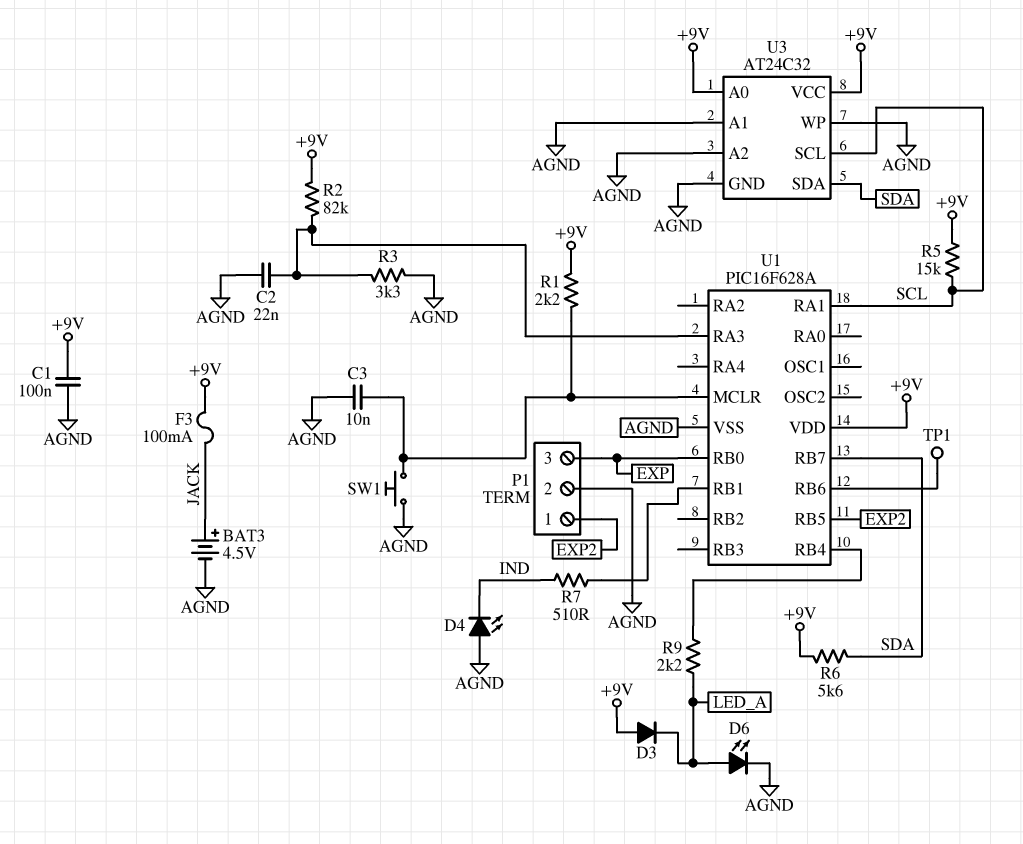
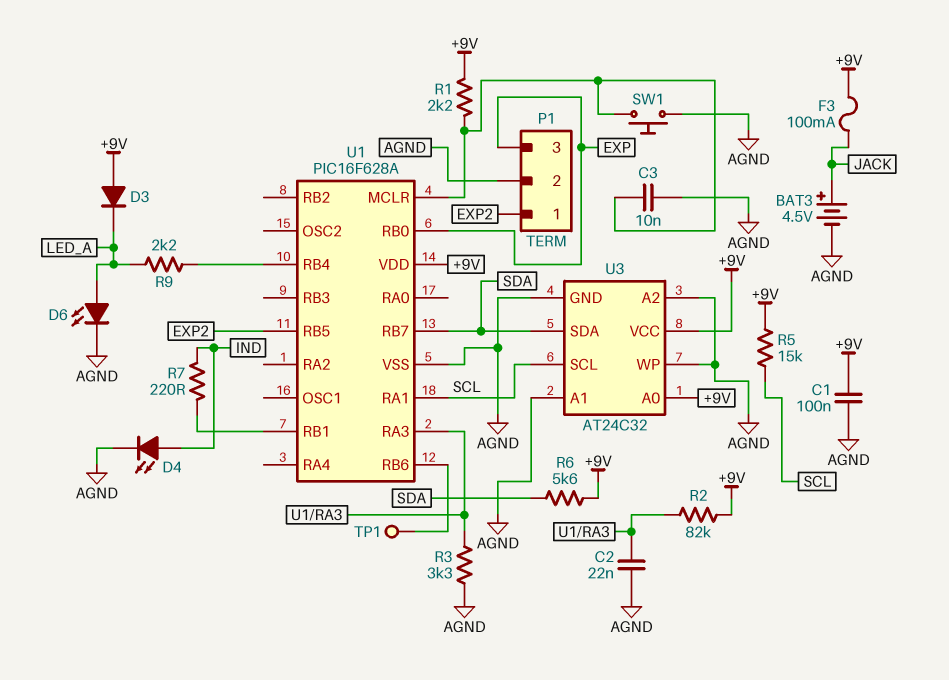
D4: LED (A AGND, K IND) -> LED (A IND, K AGND)
R7: 510 (IND, U1/RB1) -> 220 (IND, U1/RB1)

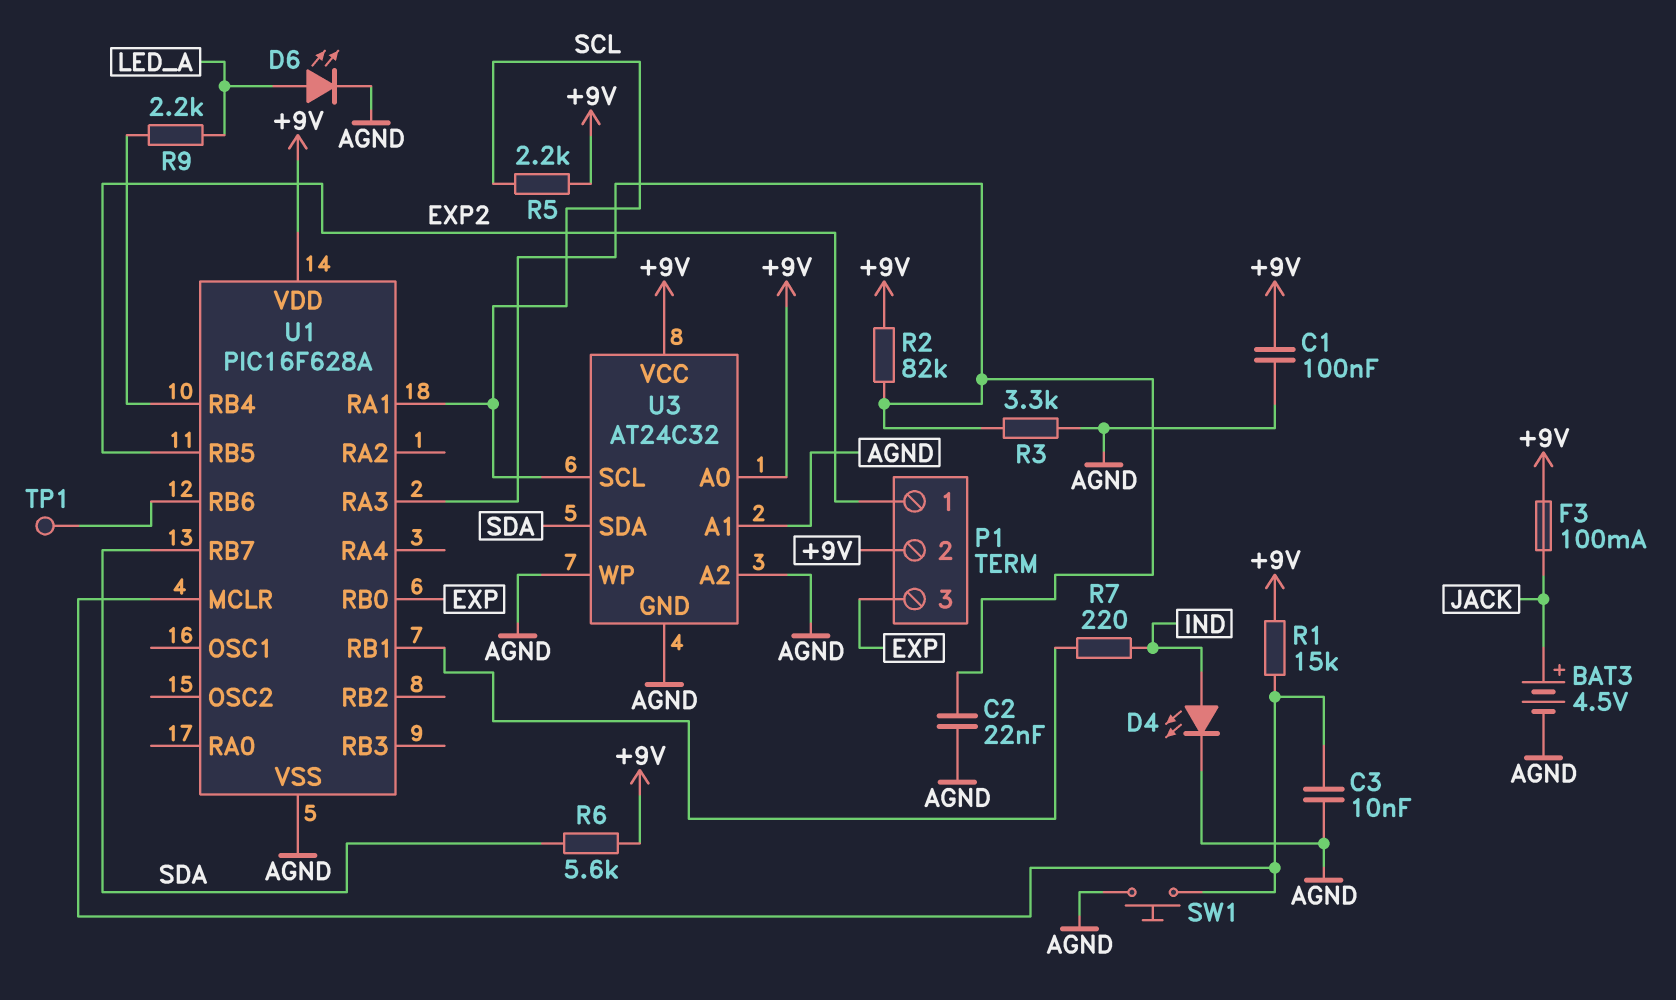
D3: diode (A +9V, K LED_A) -> none
P1 pin 2: AGND -> +9V
R1: 2.2k (+9V, U1/MCLR) -> 15k (+9V, U1/MCLR)
R5: 15k (+9V, SCL) -> 2.2k (+9V, SCL)

